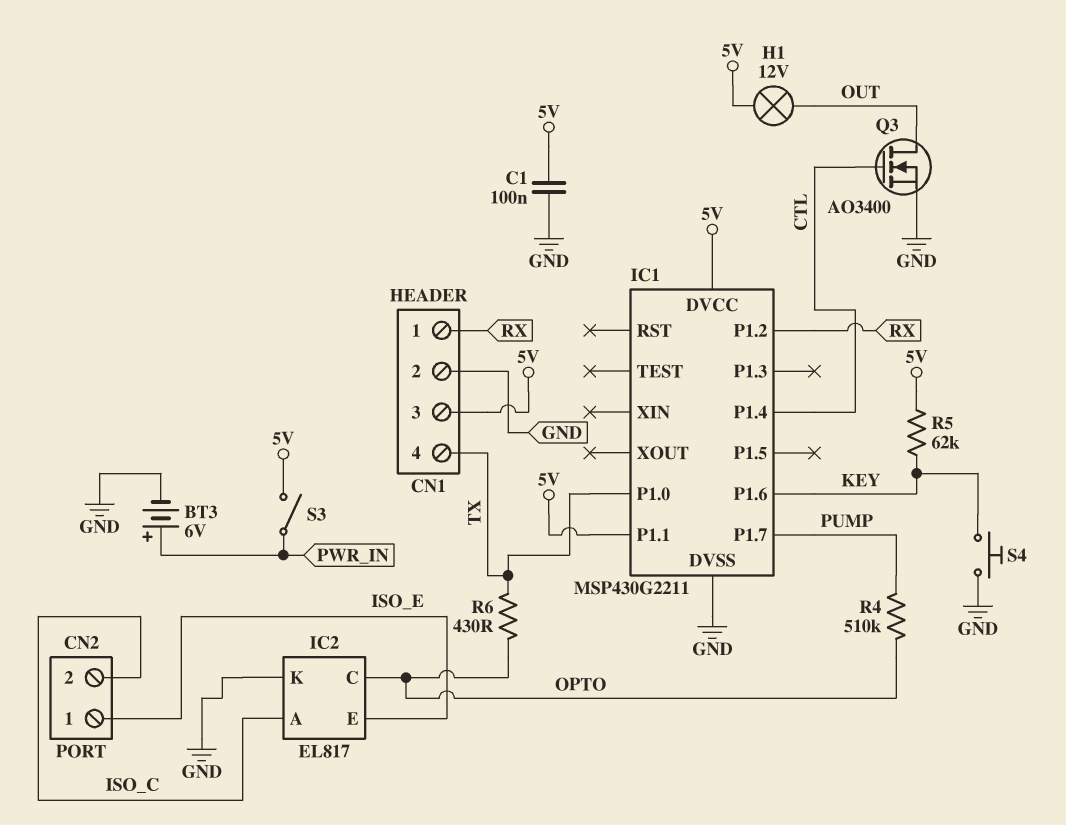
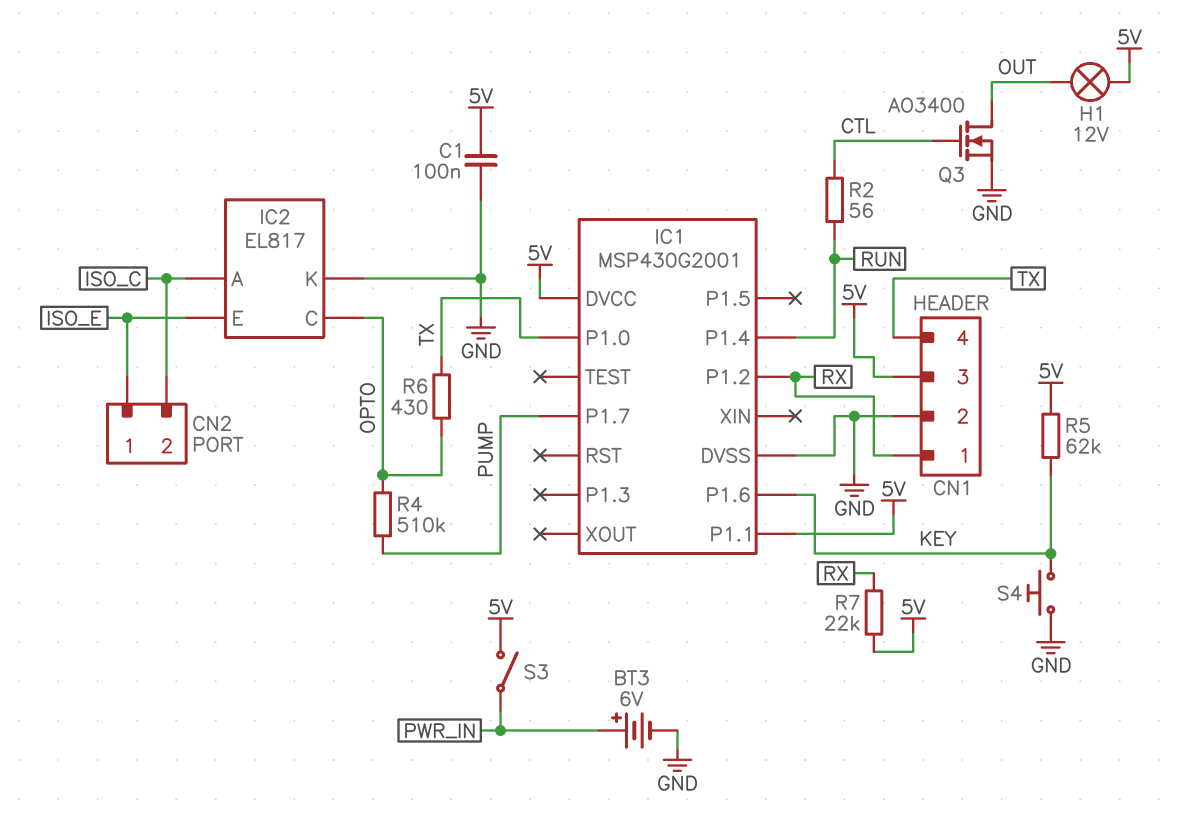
IC1: MSP430G2211 -> MSP430G2001
IC1 pin P1.4: CTL -> RUN
R2: none -> 56 (CTL, RUN)
R7: none -> 22k (5V, RX)

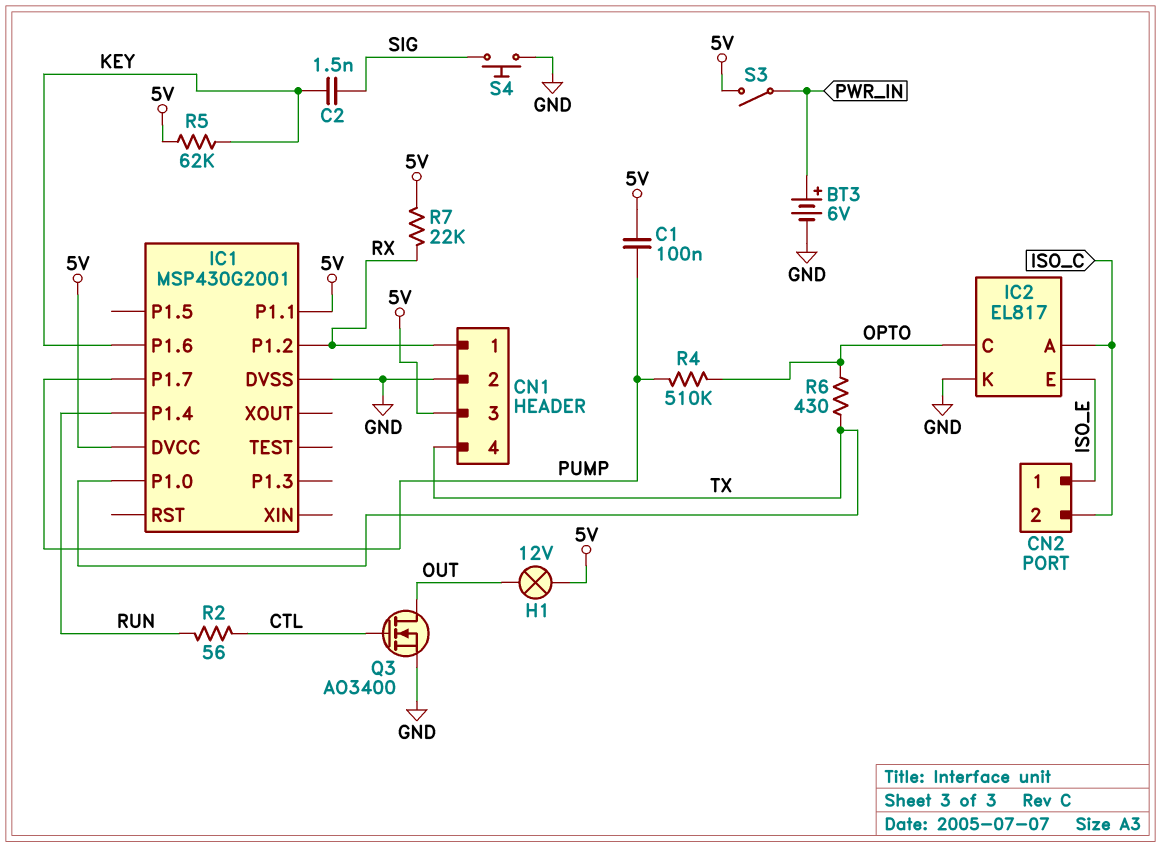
C1: 100nF (5V, GND) -> 100nF (5V, PUMP)
C2: none -> 1.5nF (KEY, SIG)
S4: button (GND, KEY) -> button (GND, SIG)

